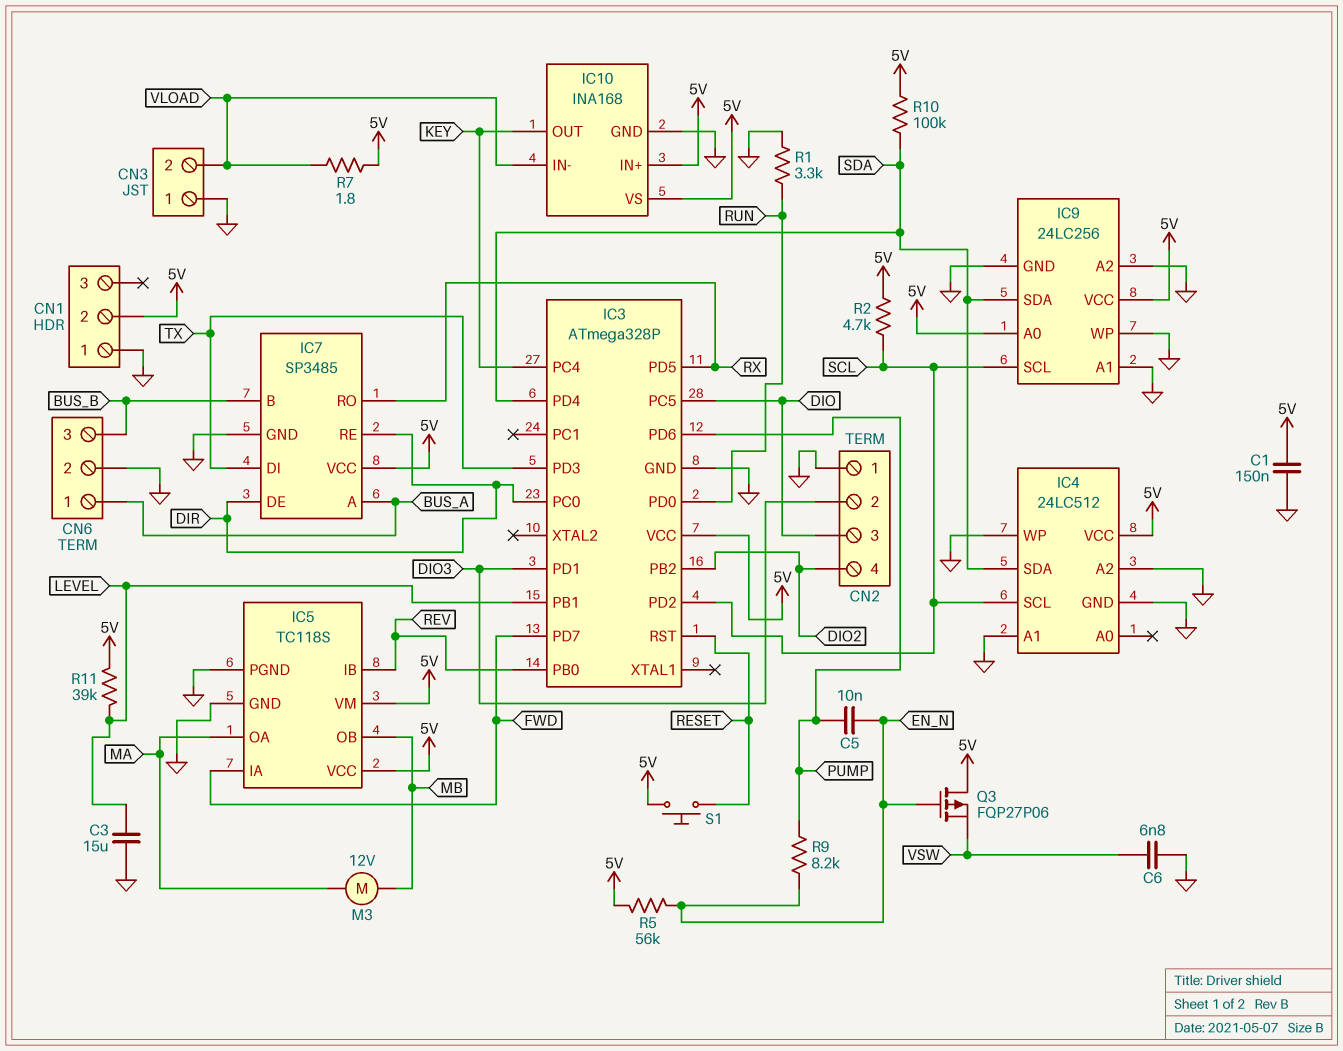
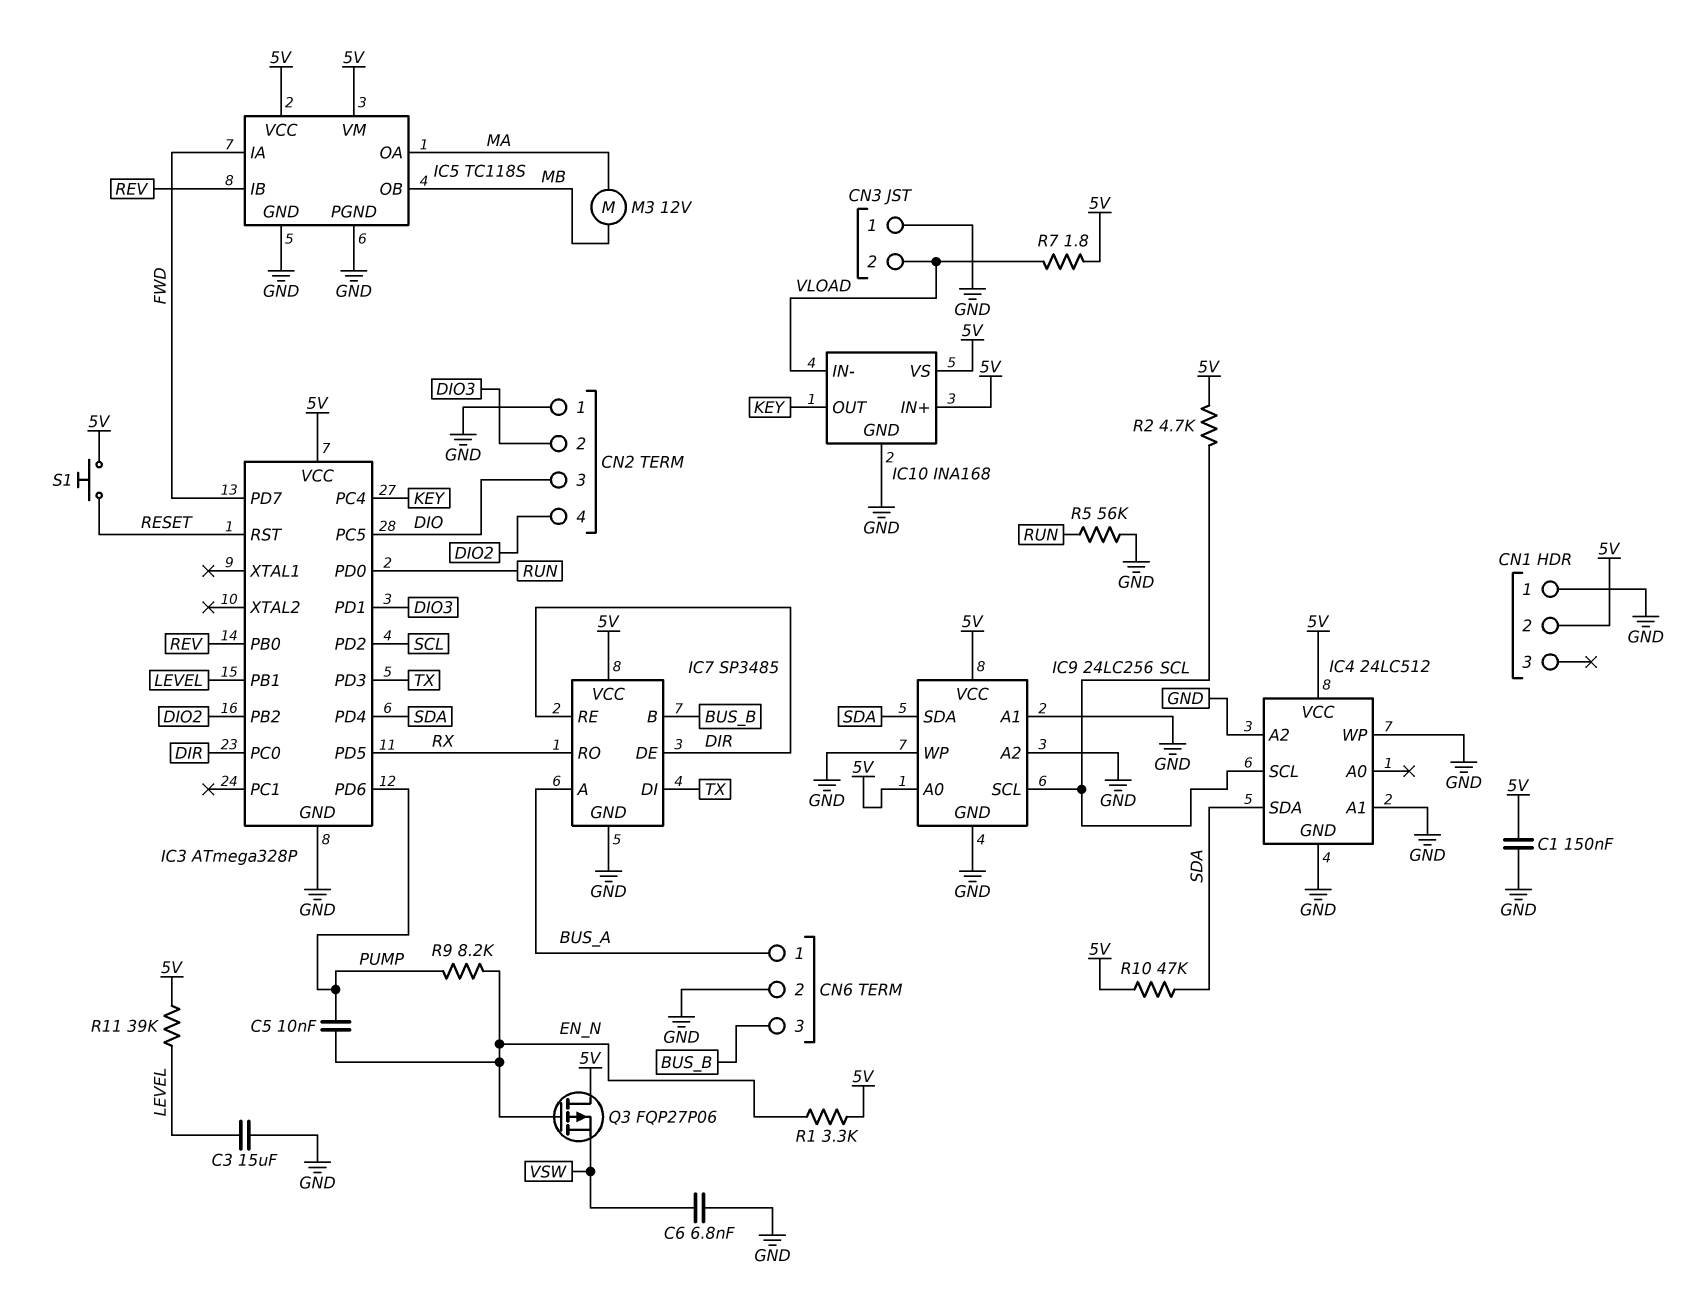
R1: 3.3k (GND, RUN) -> 3.3k (5V, EN_N)
R5: 56k (5V, EN_N) -> 56k (GND, RUN)
R10: 100k (5V, SDA) -> 47k (5V, SDA)

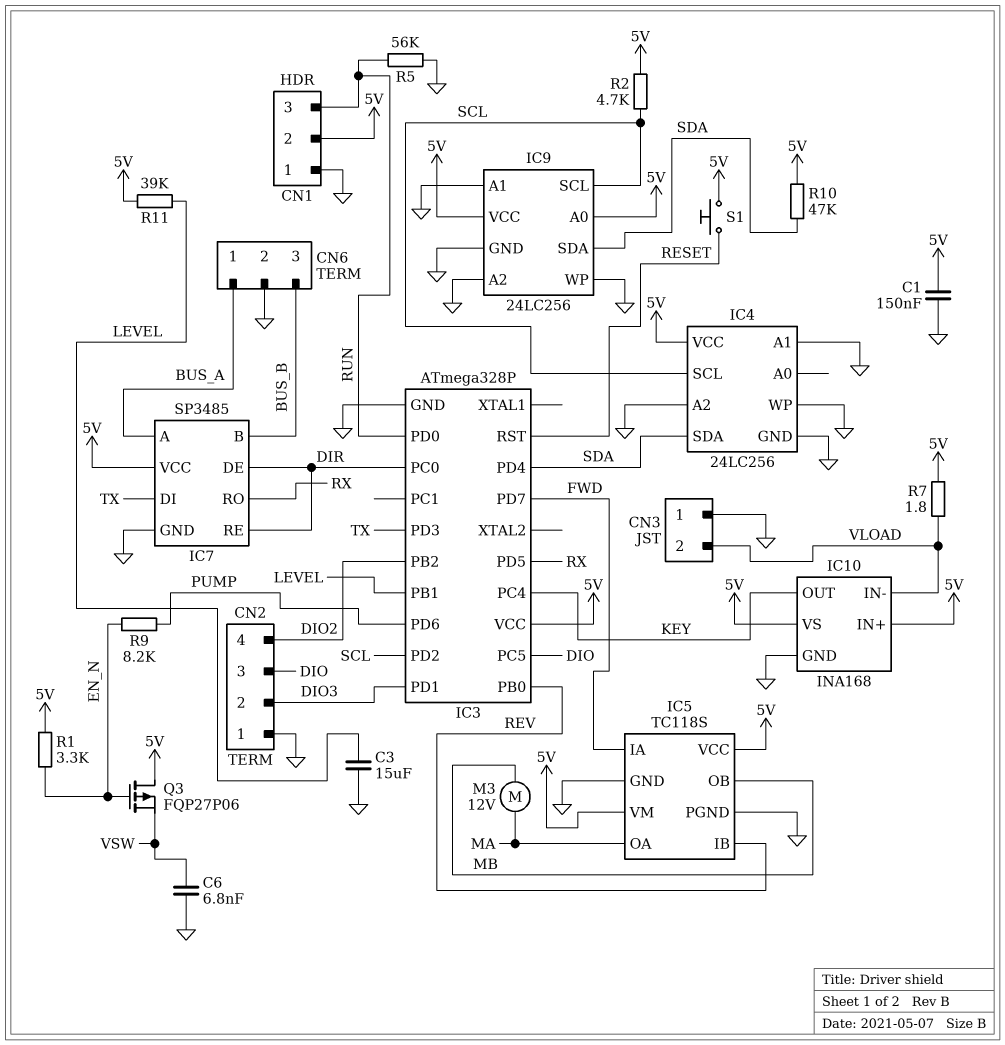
C5: 10nF (EN_N, PUMP) -> none
CN1 pin 3: none -> RUN
IC4: 24LC512 -> 24LC256

